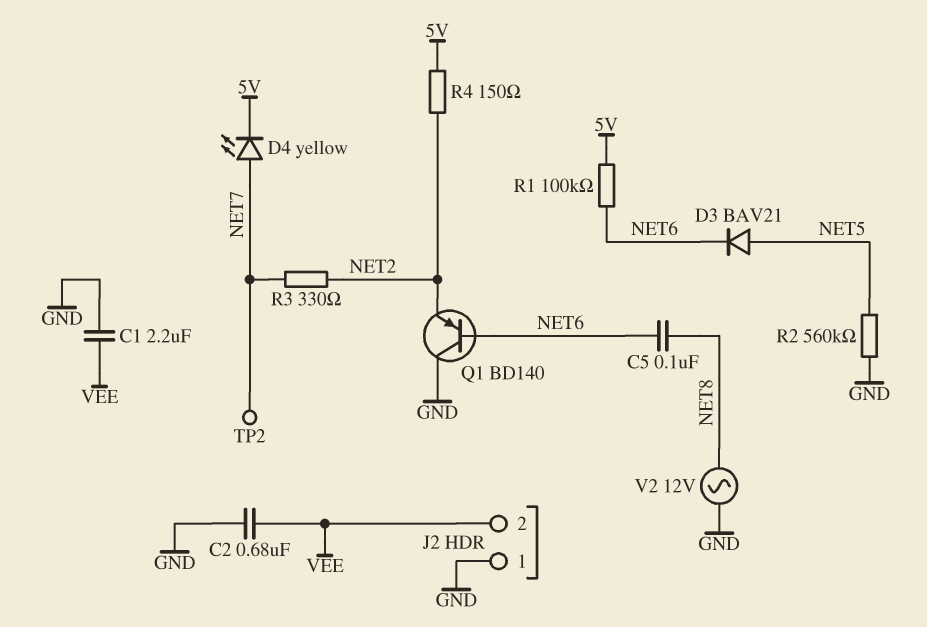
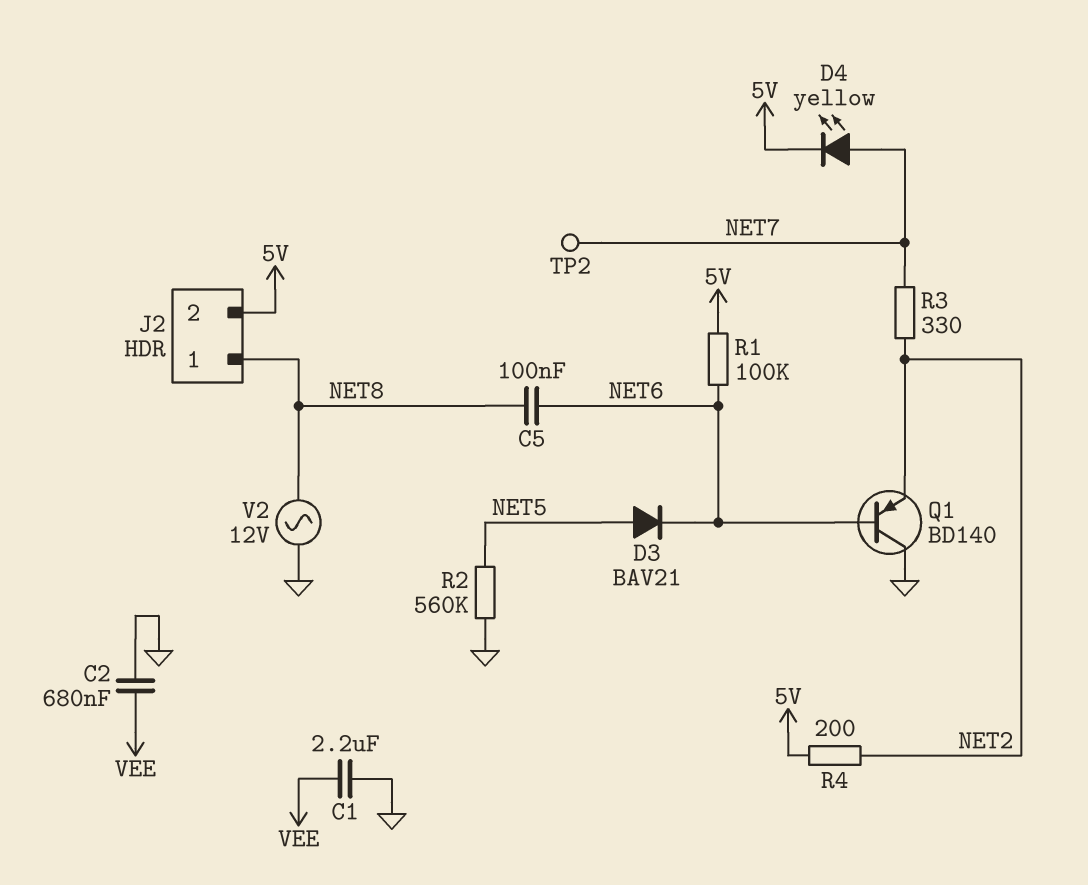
J2 pin 1: GND -> NET8
J2 pin 2: VEE -> 5V
R4: 150 (5V, NET2) -> 200 (5V, NET2)

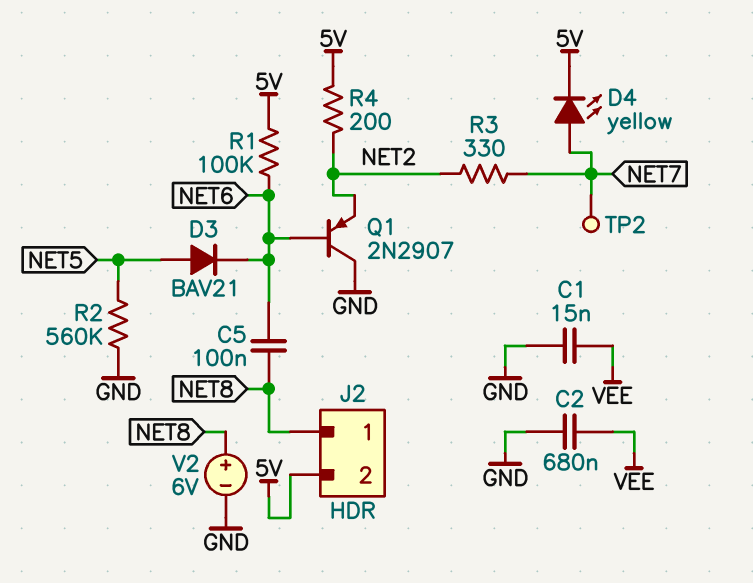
C1: 2.2uF (GND, VEE) -> 15nF (GND, VEE)
Q1: PNP BD140 (B NET6, C GND, E NET2) -> PNP 2N2907 (B NET6, C GND, E NET2)
V2: AC 12V (GND, NET8) -> 6V (plus NET8, minus GND)

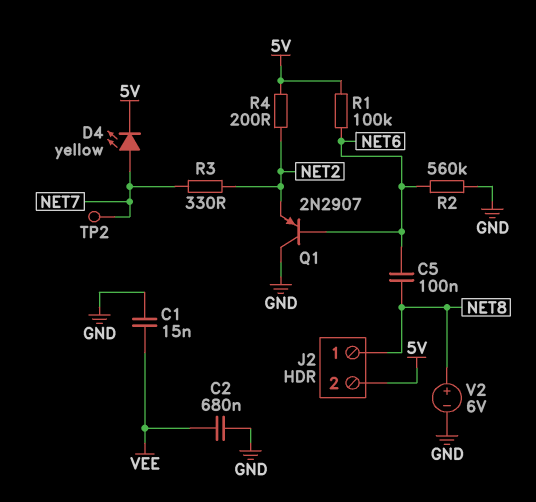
D3: diode BAV21 (A NET5, K NET6) -> none
R2: 560k (GND, NET5) -> 560k (GND, NET6)

